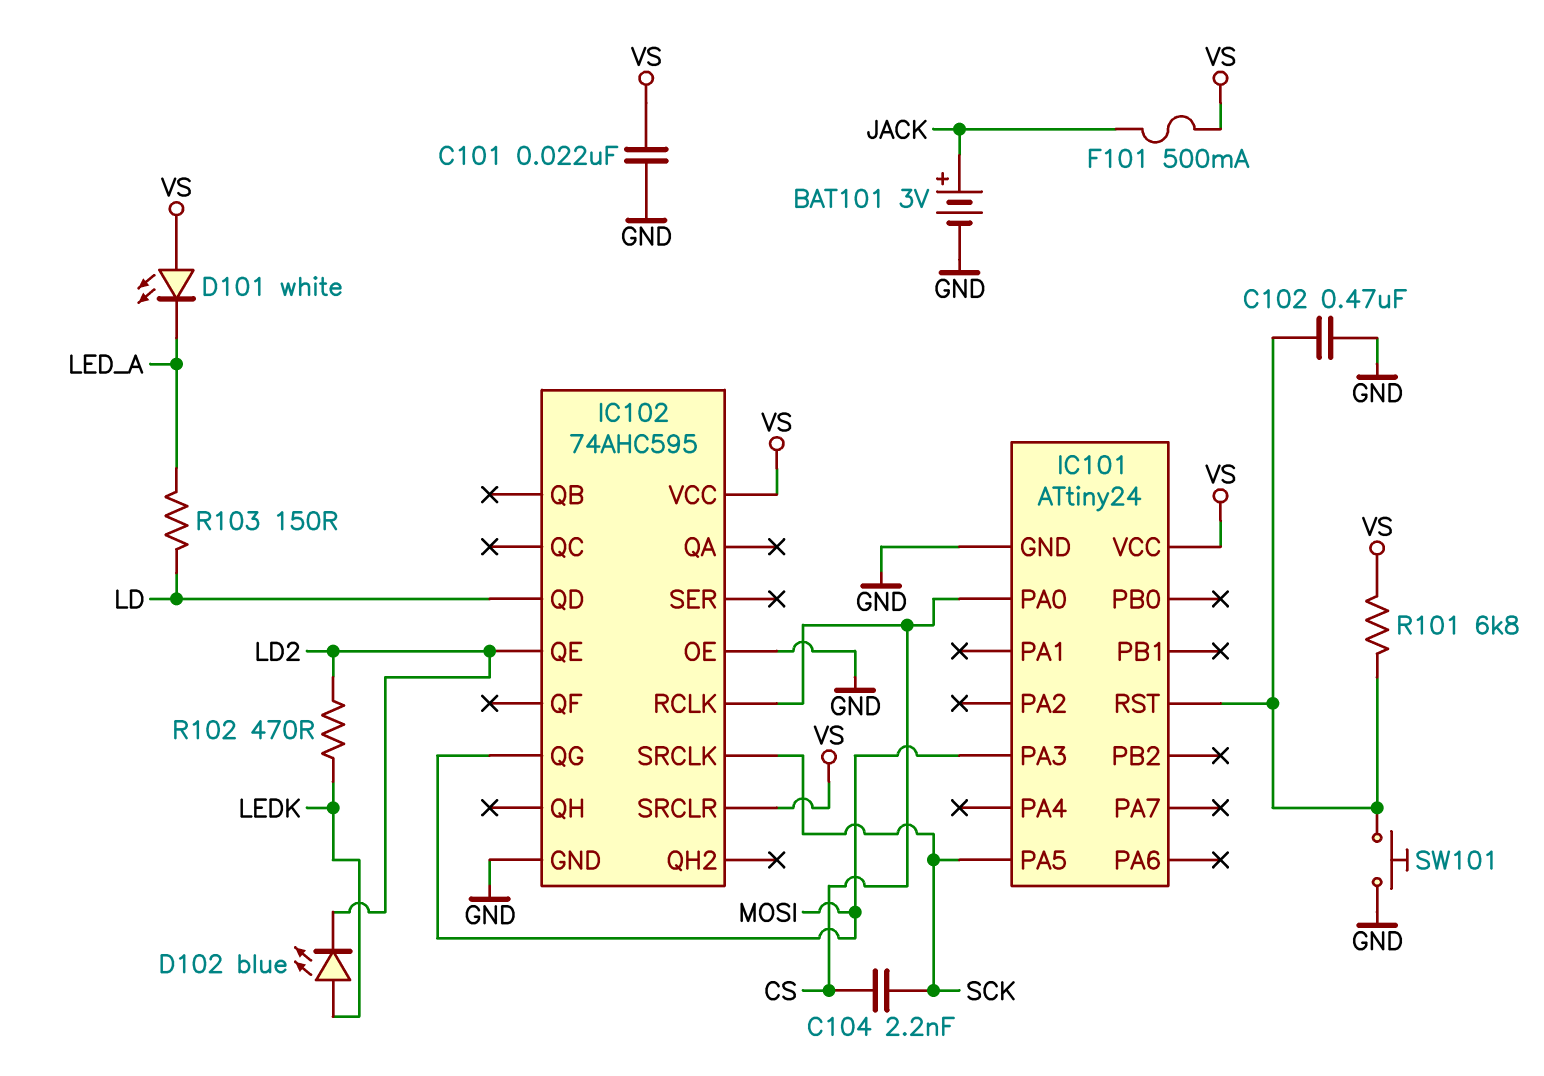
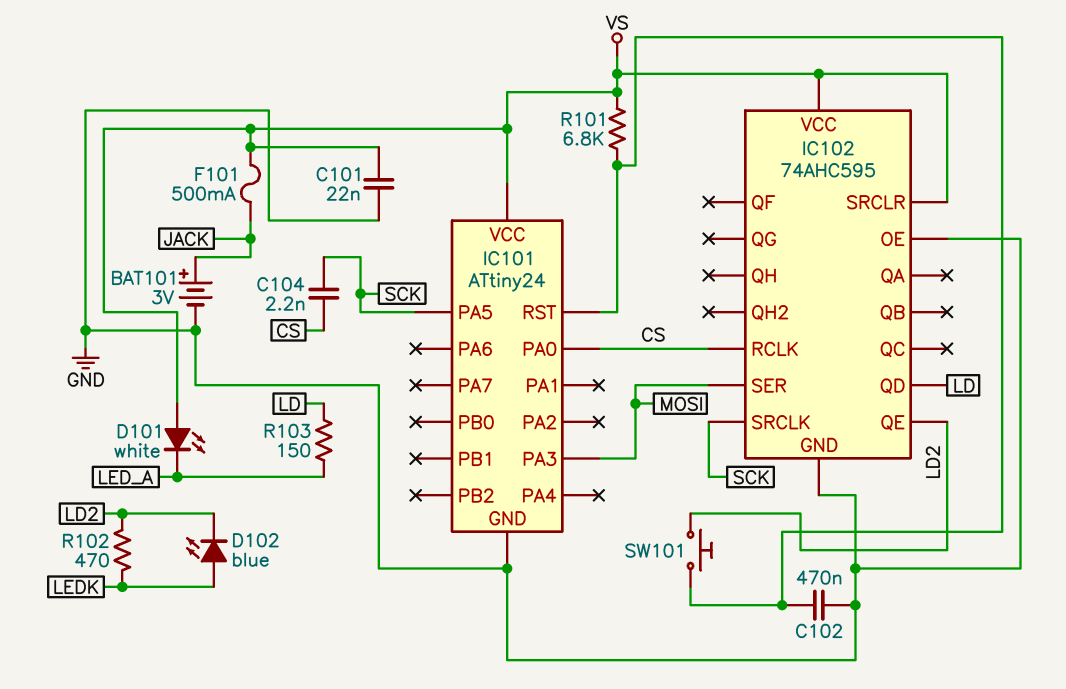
IC102 pin QG: MOSI -> none
IC102 pin SER: none -> MOSI
SW101: button (GND, IC101/RST) -> button (IC101/RST, LD2)

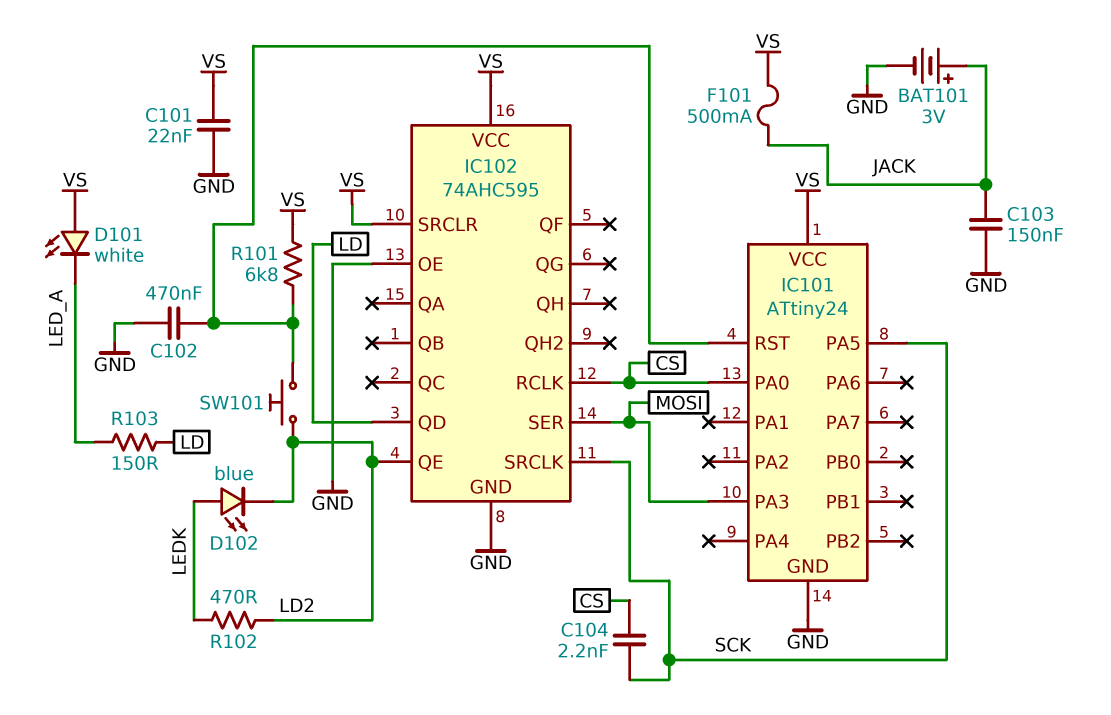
C103: none -> 150nF (GND, JACK)

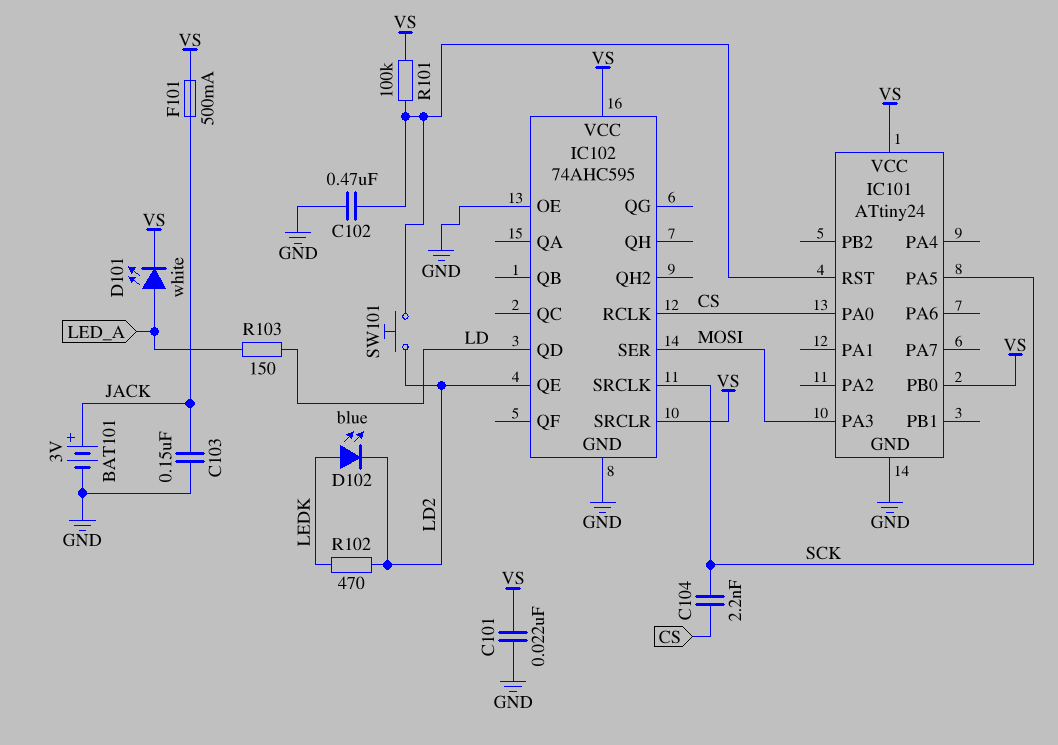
D101: LED white (A VS, K LED_A) -> LED white (A LED_A, K VS)
IC101 pin PB0: none -> VS
R101: 6.8k (IC101/RST, VS) -> 100k (IC101/RST, VS)

